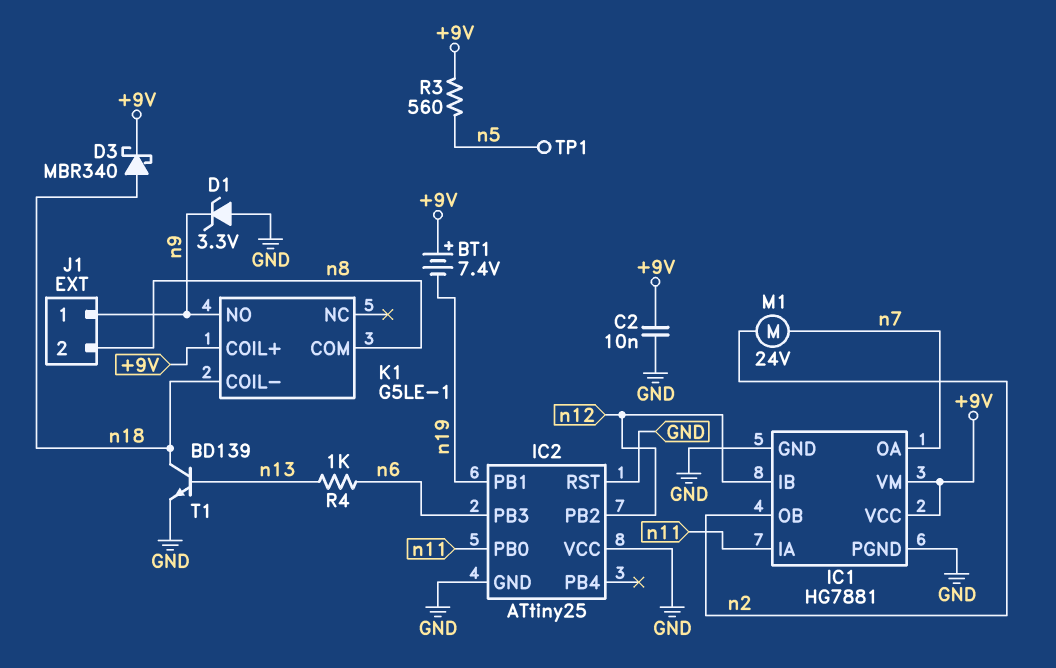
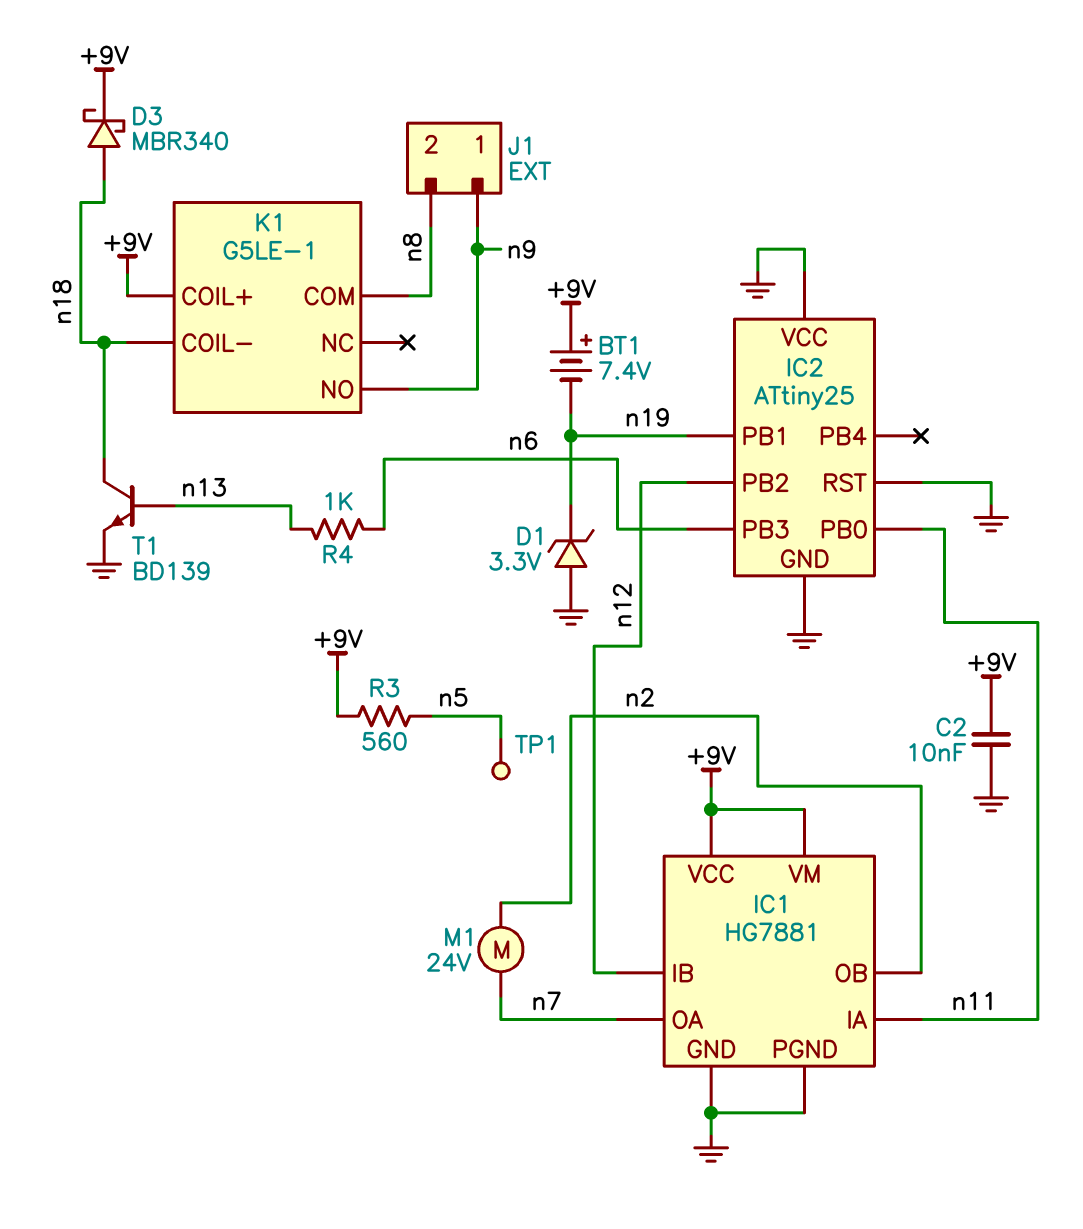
D1: zener 3.3V (A GND, K n9) -> zener 3.3V (A GND, K n19)

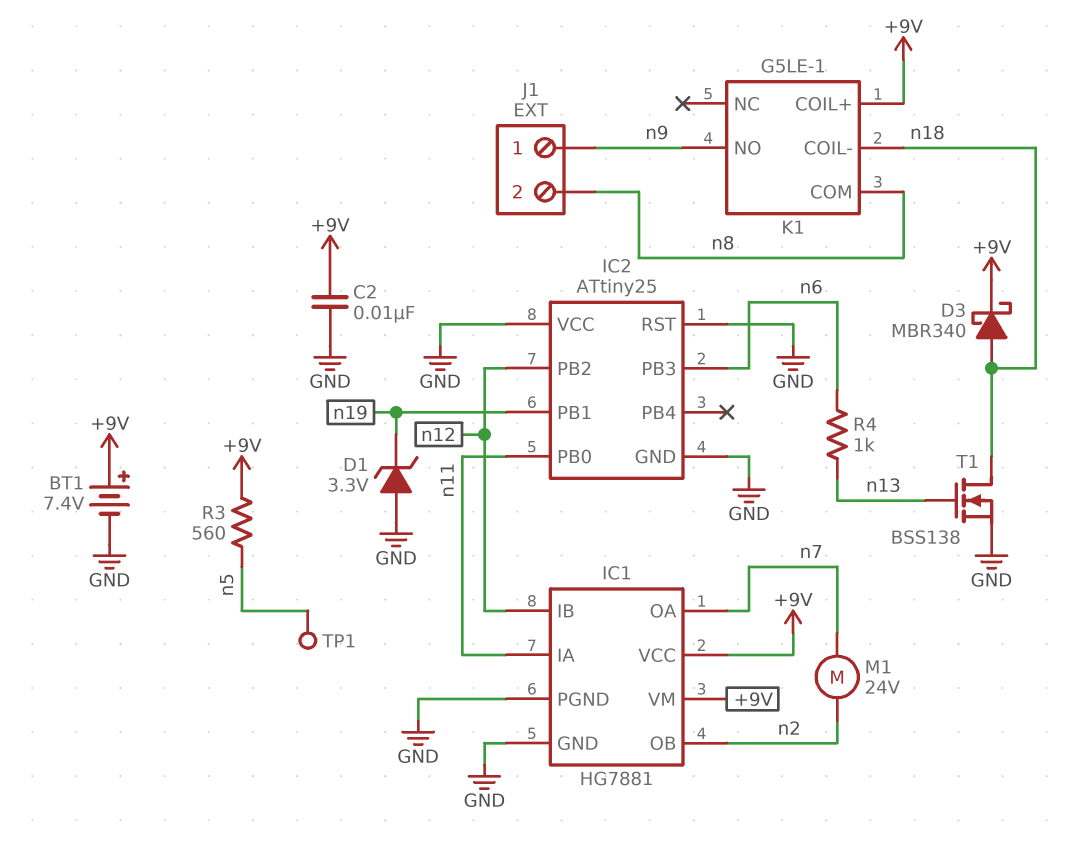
BT1: 7.4V (plus +9V, minus n19) -> 7.4V (plus +9V, minus GND)
T1: NPN BD139 (B n13, C n18, E GND) -> NMOS BSS138 (G n13, D n18, S GND)

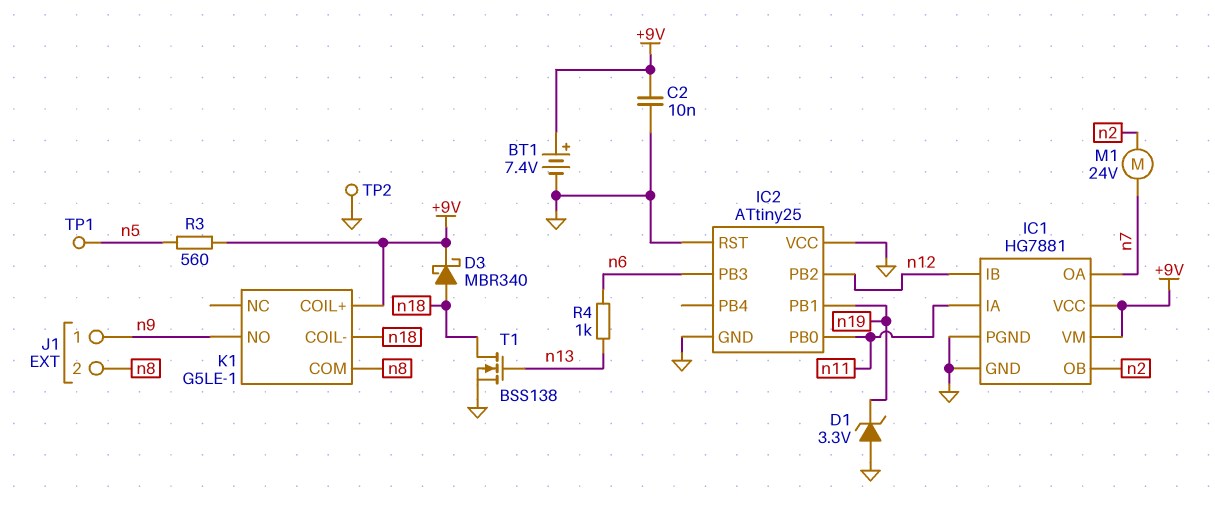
TP2: none -> test point (GND)

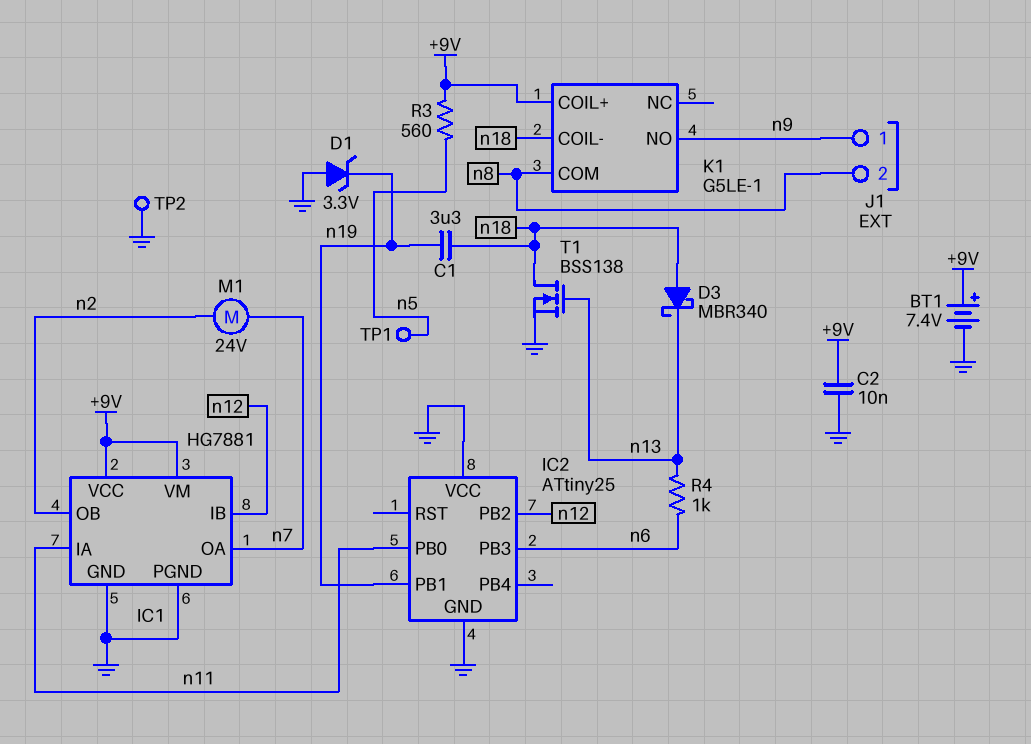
C1: none -> 3.3uF (n18, n19)
D3: schottky MBR340 (A n18, K +9V) -> schottky MBR340 (A n18, K n13)
IC2 pin RST: GND -> none

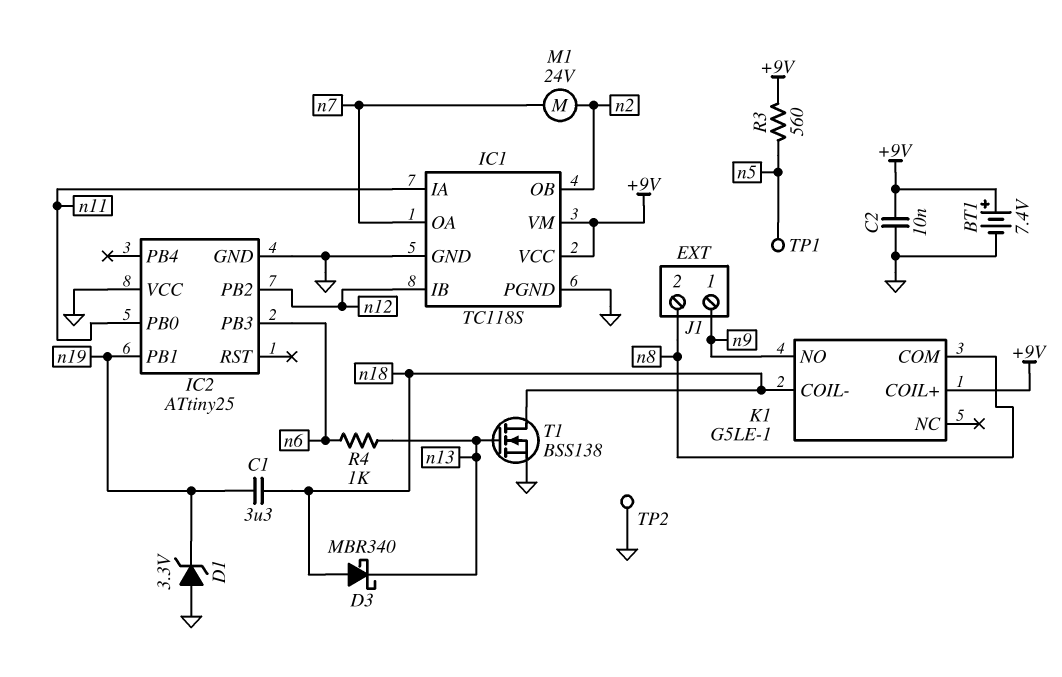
IC1: HG7881 -> TC118S

